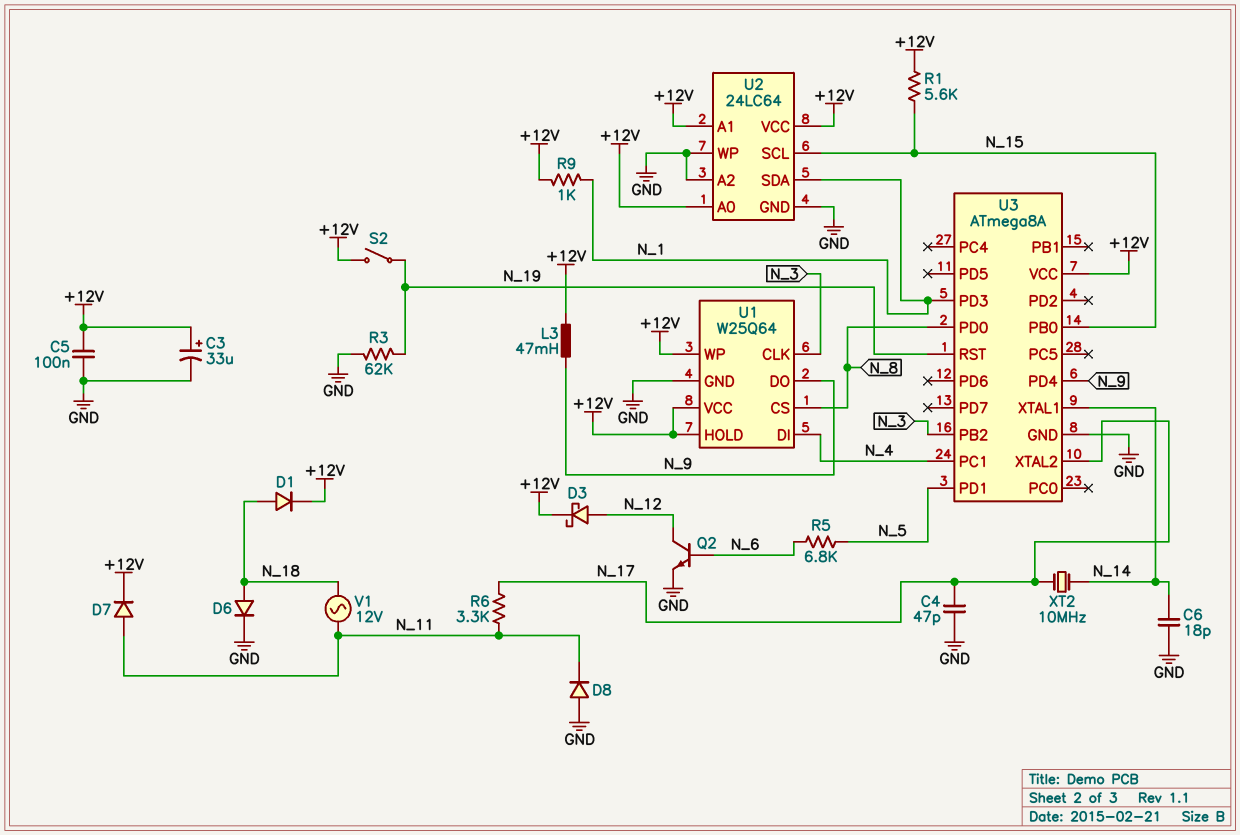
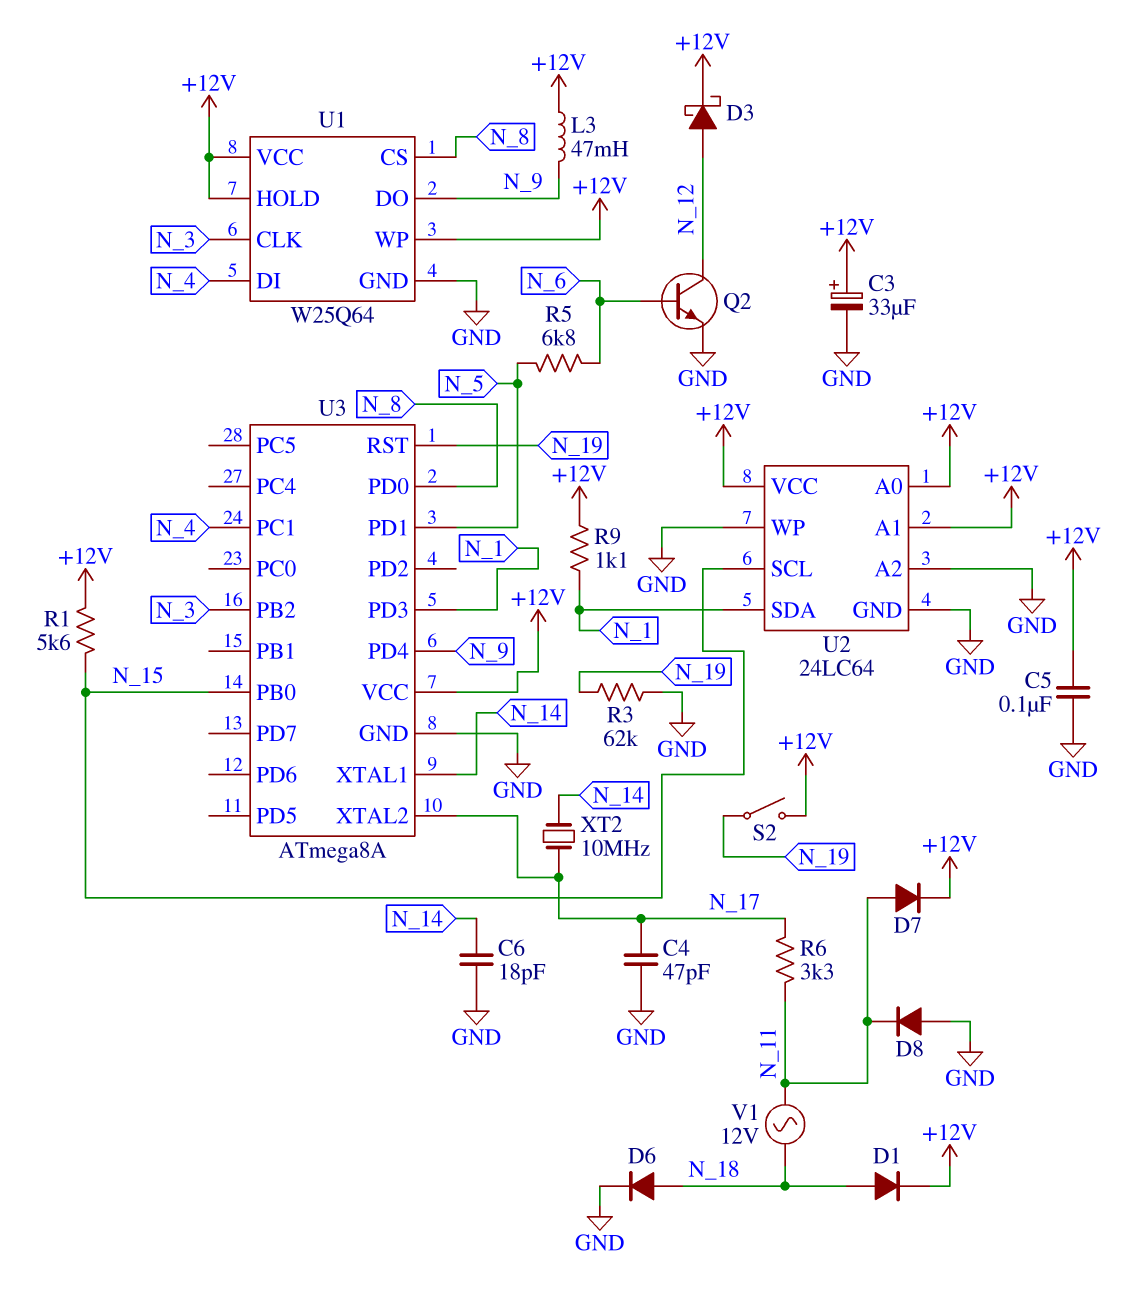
R9: 1k (+12V, N_1) -> 1.1k (+12V, N_1)

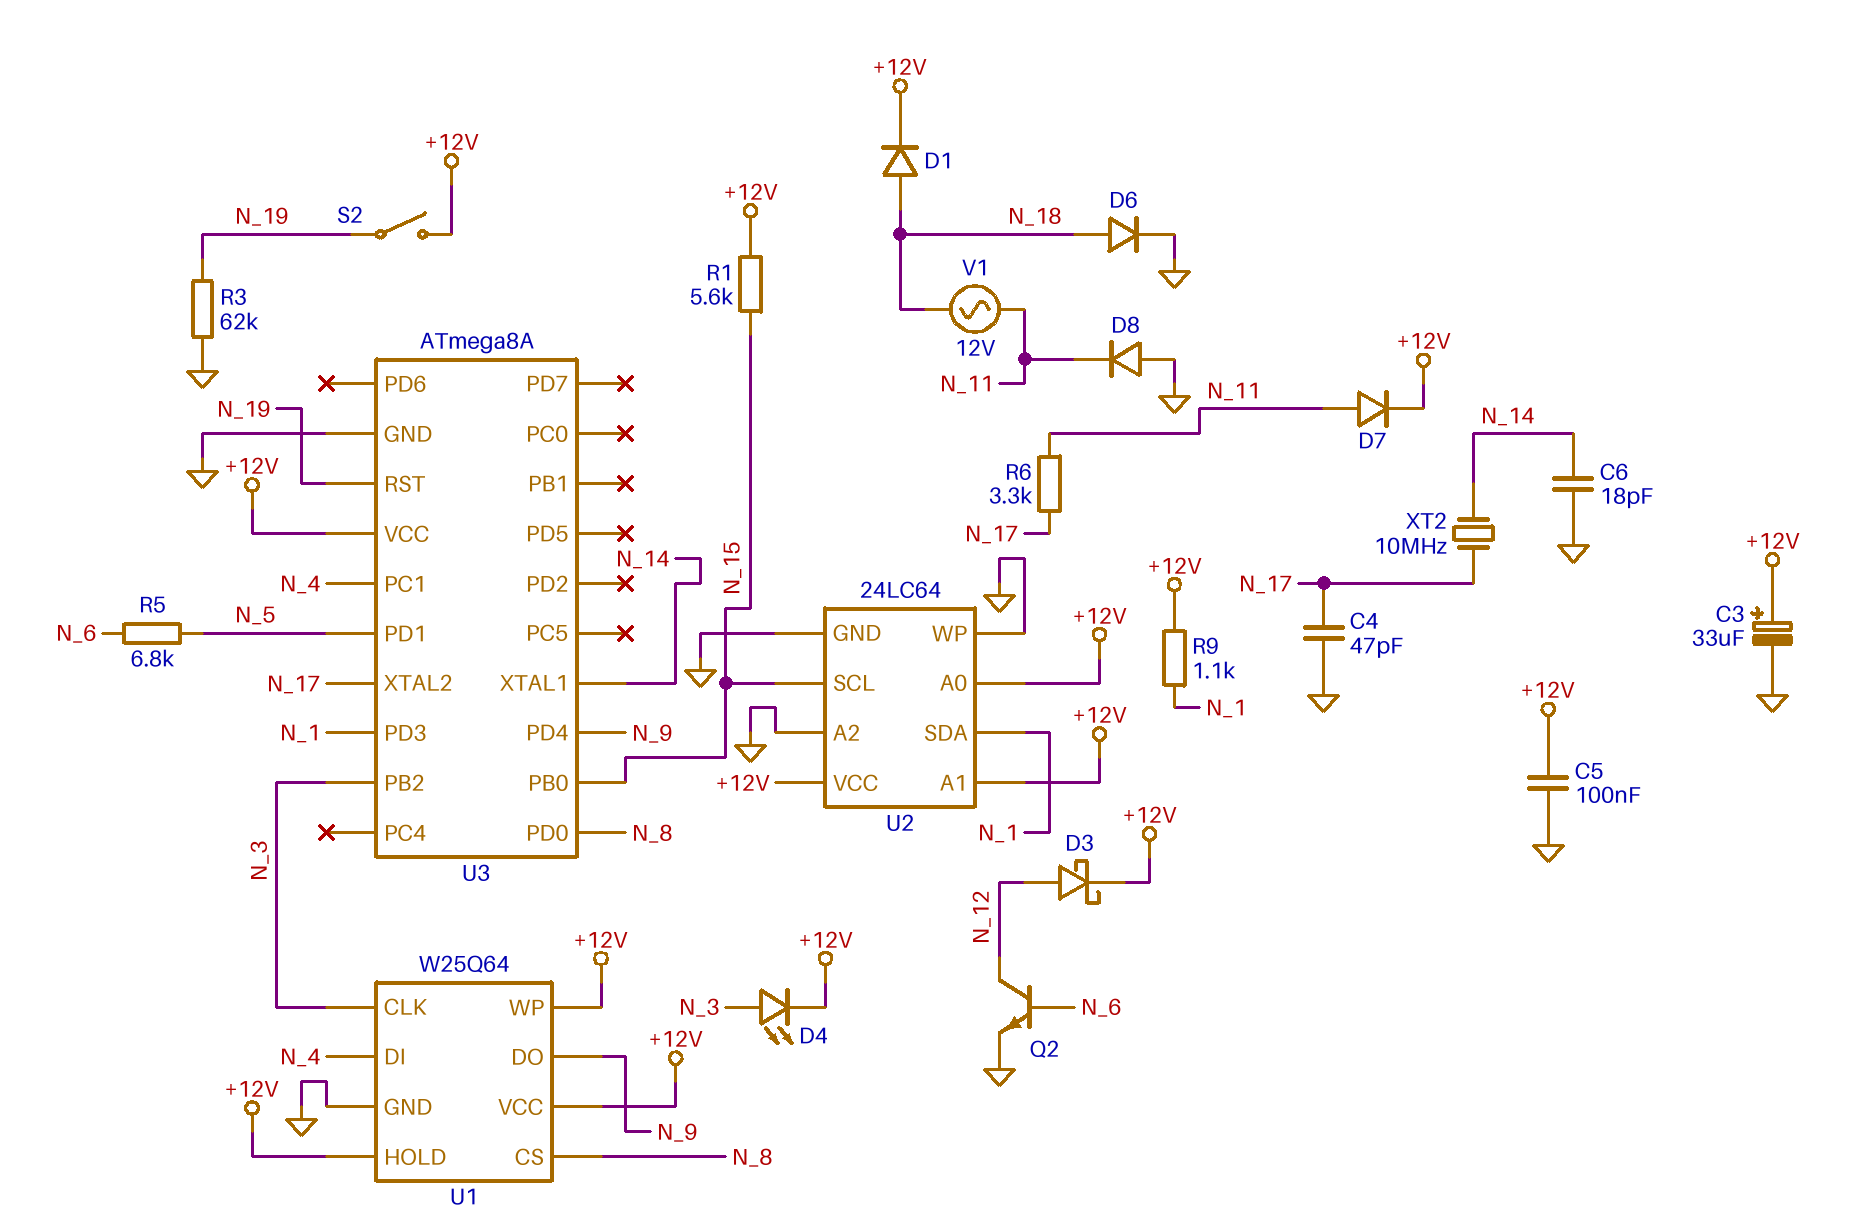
D4: none -> LED (A N_3, K +12V)
L3: 47mH (+12V, N_9) -> none

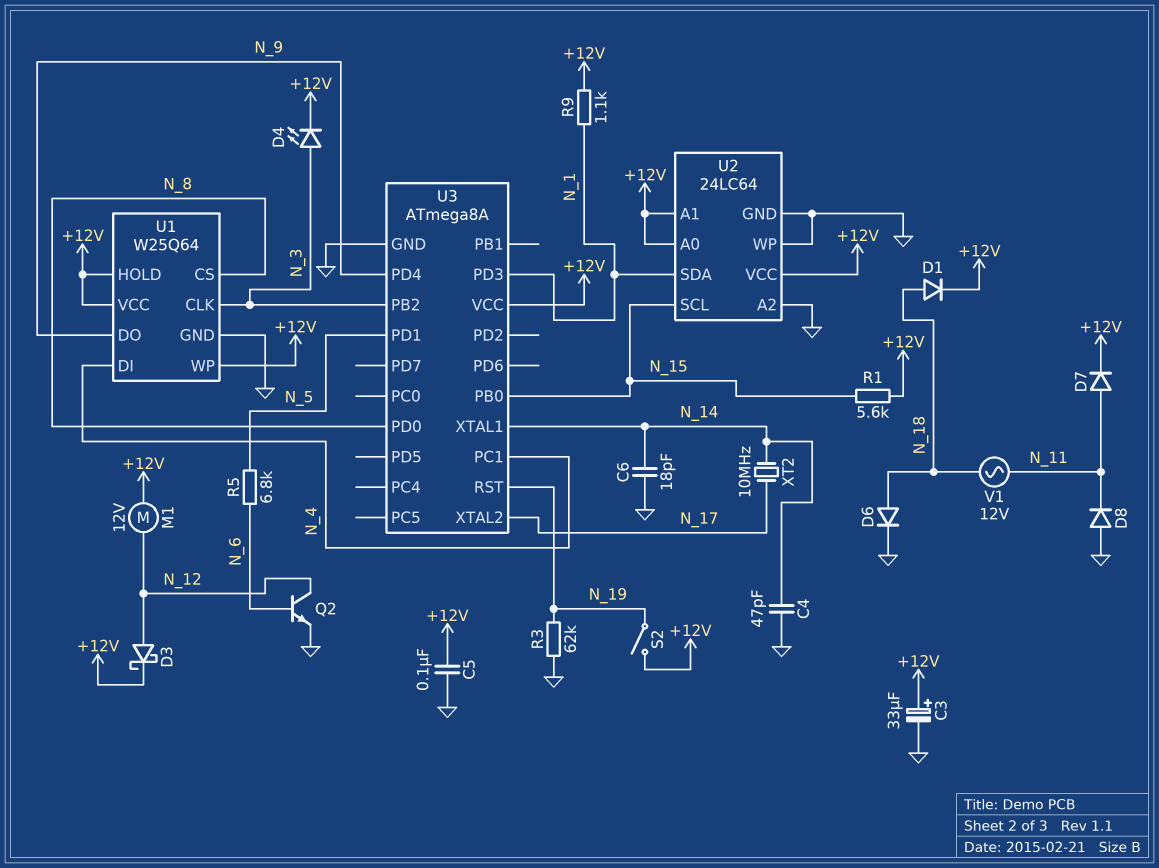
C4: 47pF (GND, N_17) -> 47pF (GND, N_14)
M1: none -> motor 12V (+12V, N_12)
R6: 3.3k (N_11, N_17) -> none

